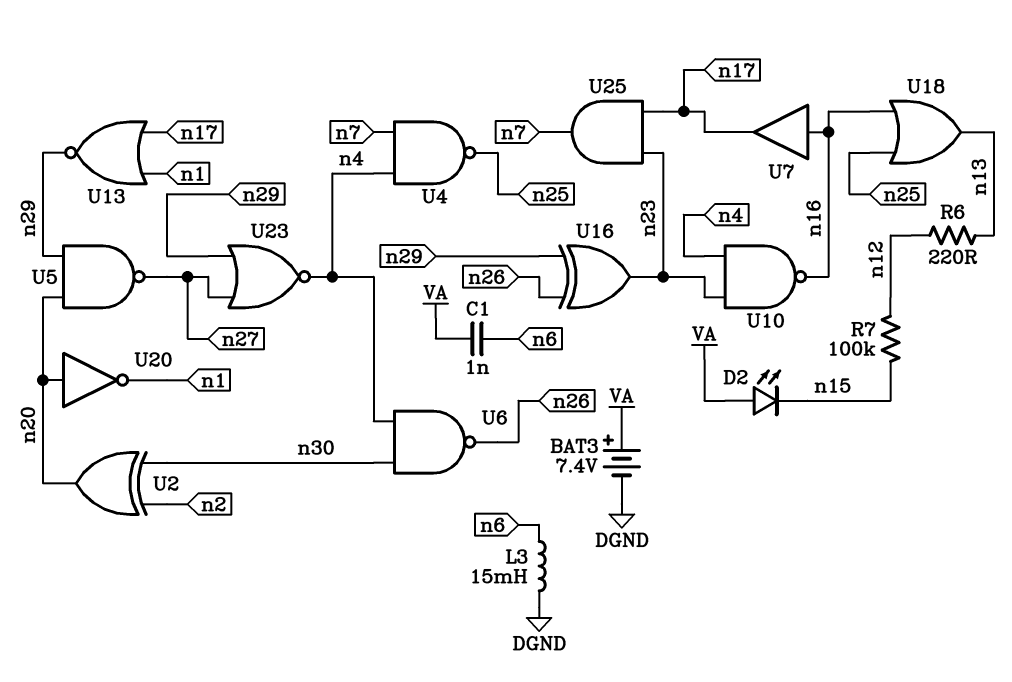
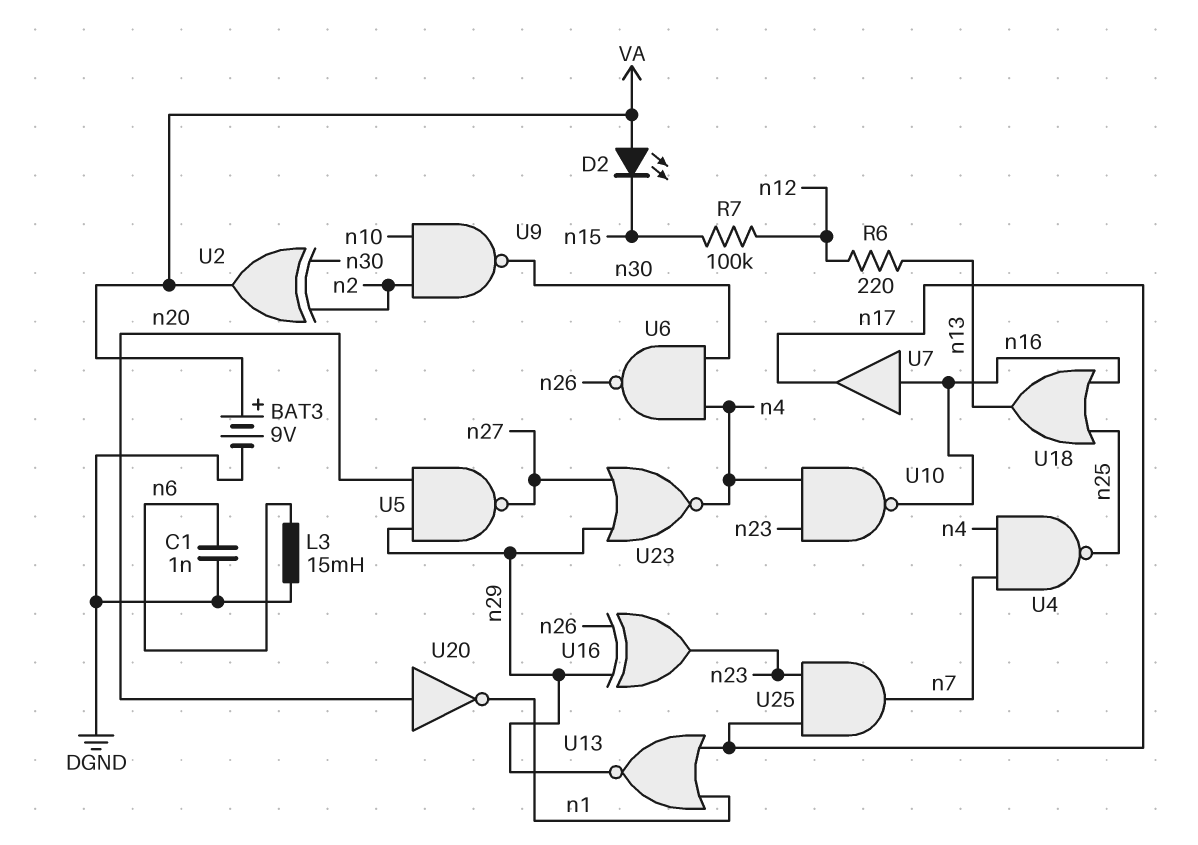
BAT3: 7.4V (plus VA, minus DGND) -> 9V (plus VA, minus DGND)
C1: 1nF (VA, n6) -> 1nF (DGND, n6)
U2: XOR (in n2, in n30, out n20) -> XOR (in n2, in n30, out VA)
U9: none -> NAND (in n2, in n10, out n30)

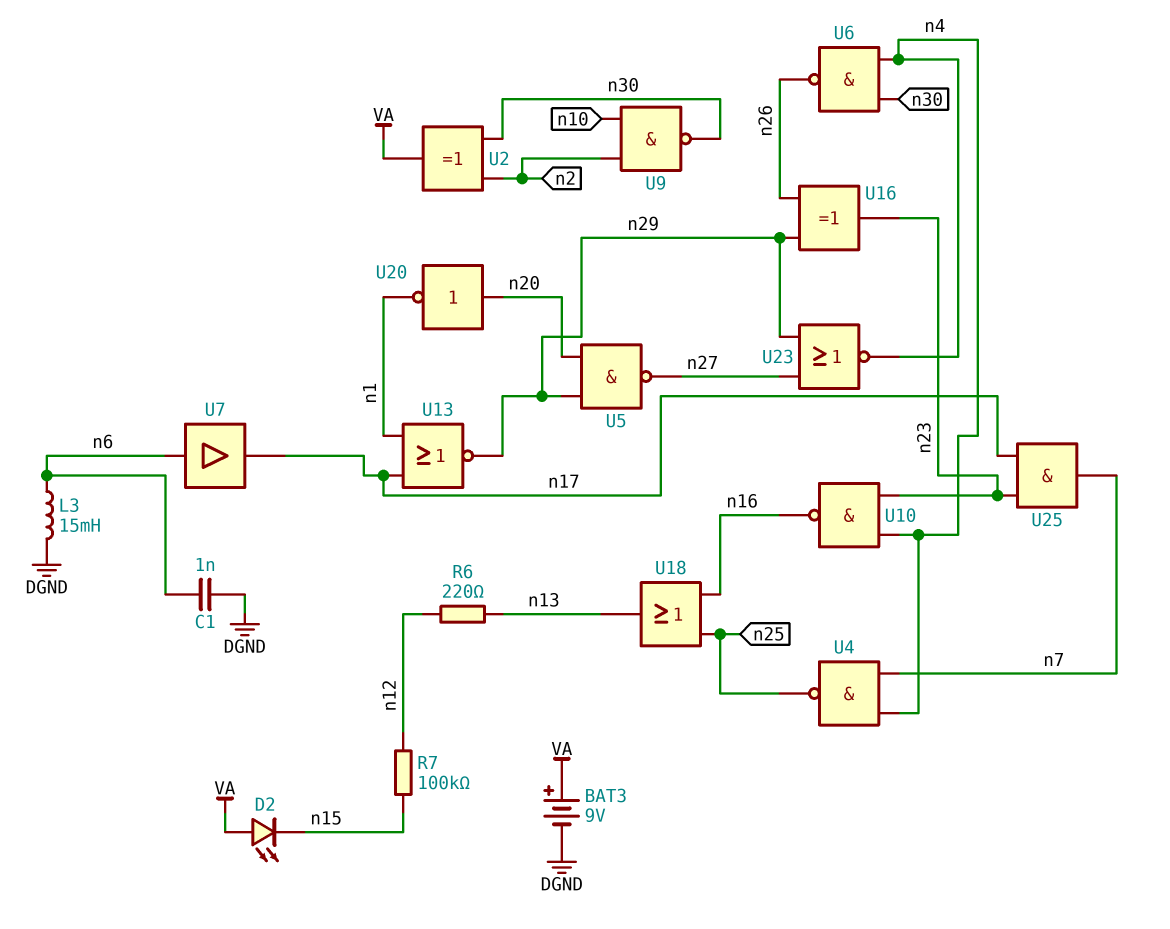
U7: buffer (in n16, out n17) -> buffer (in n6, out n17)

